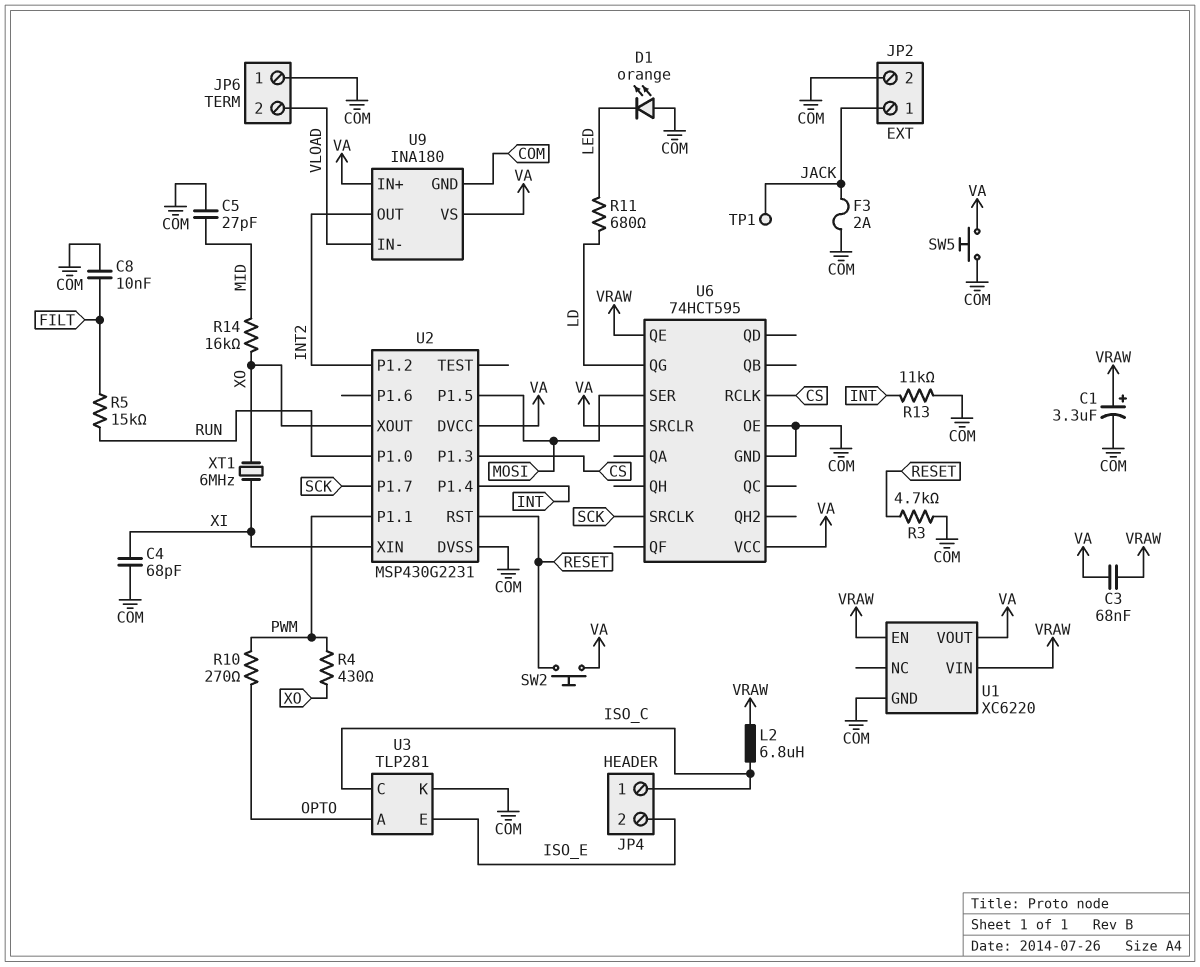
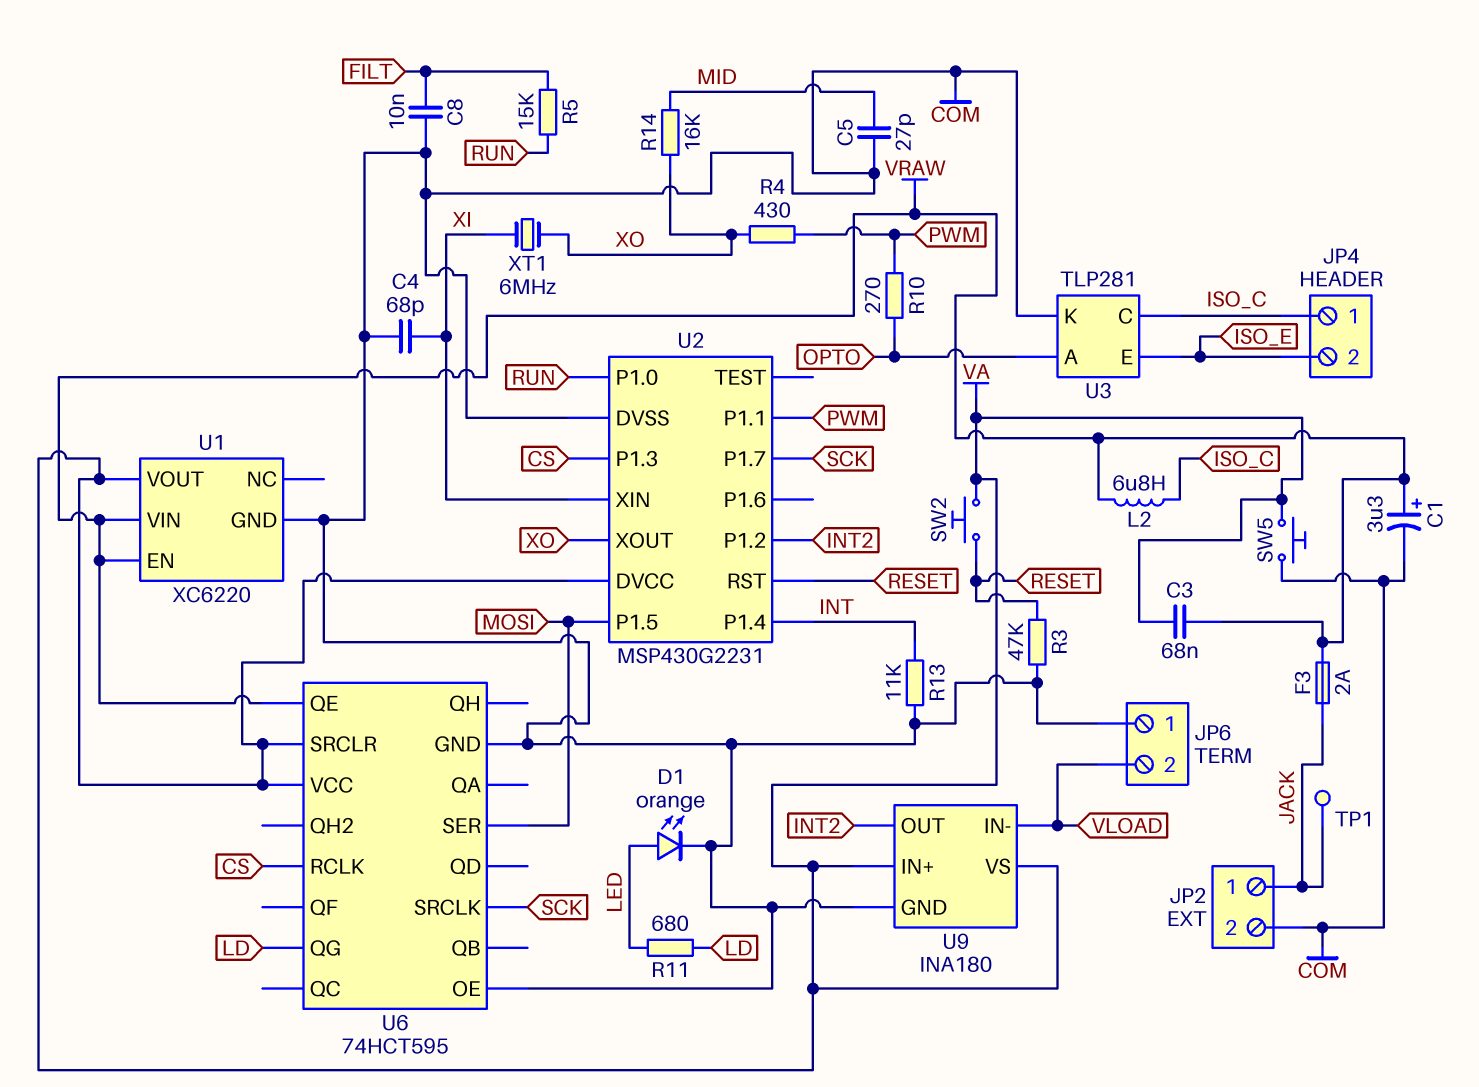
D1: LED orange (A COM, K LED) -> LED orange (A LED, K COM)
F3: 2A (COM, JACK) -> 2A (JACK, VRAW)
R3: 4.7k (COM, RESET) -> 47k (COM, RESET)

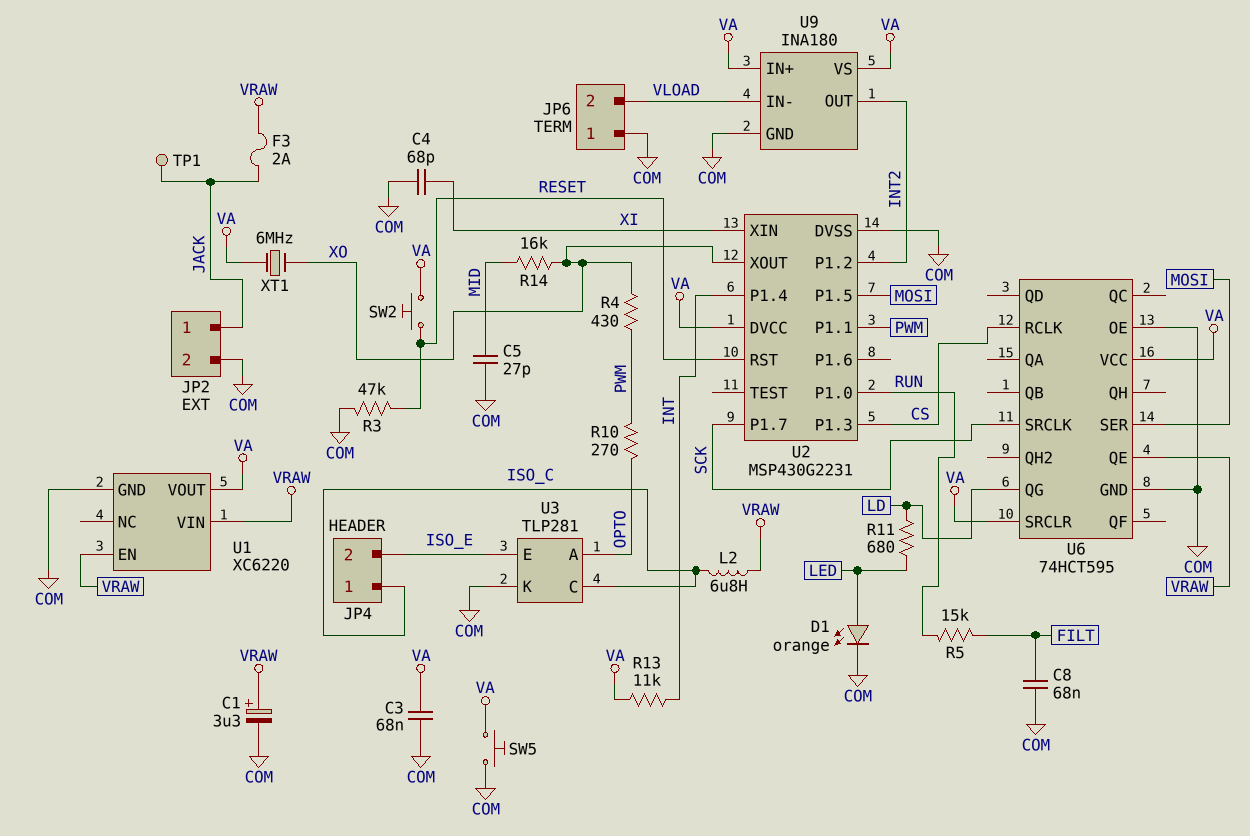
C3: 68nF (VA, VRAW) -> 68nF (COM, VA)
C8: 10nF (COM, FILT) -> 68nF (COM, FILT)
R13: 11k (COM, INT) -> 11k (INT, VA)
XT1: 6MHz (XI, XO) -> 6MHz (VA, XO)

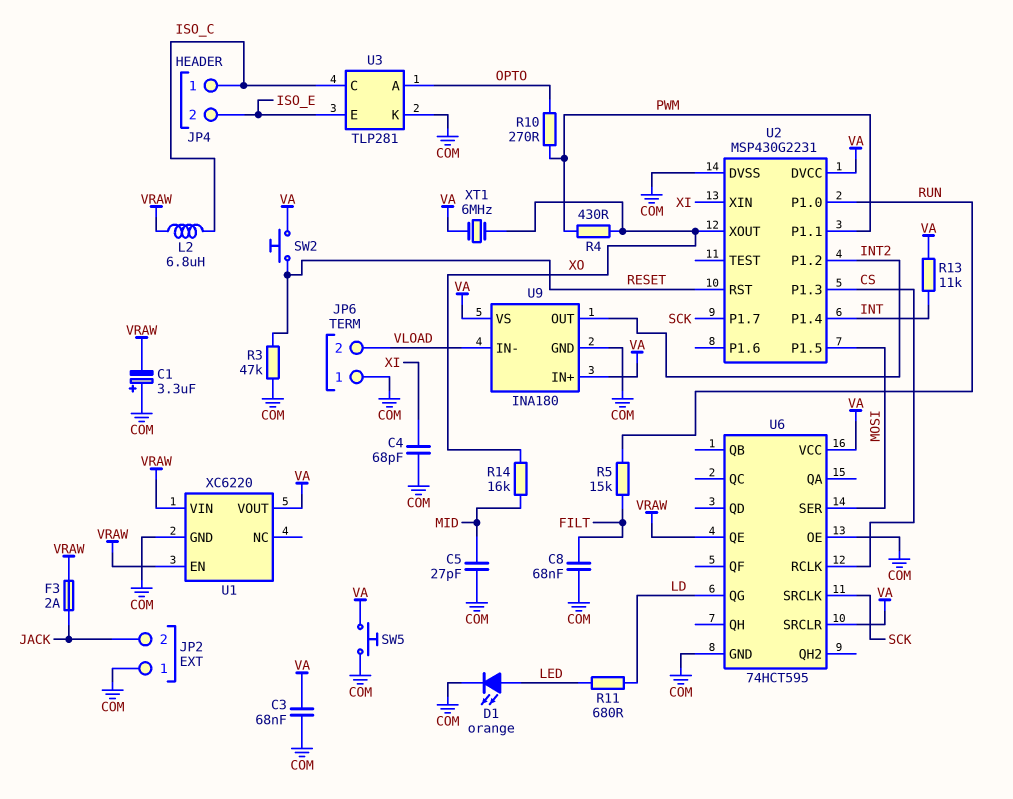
C1: 3.3uF (plus VRAW, minus COM) -> 3.3uF (plus COM, minus VRAW)
JP2 pin 1: JACK -> COM
JP2 pin 2: COM -> JACK
TP1: test point (JACK) -> none

